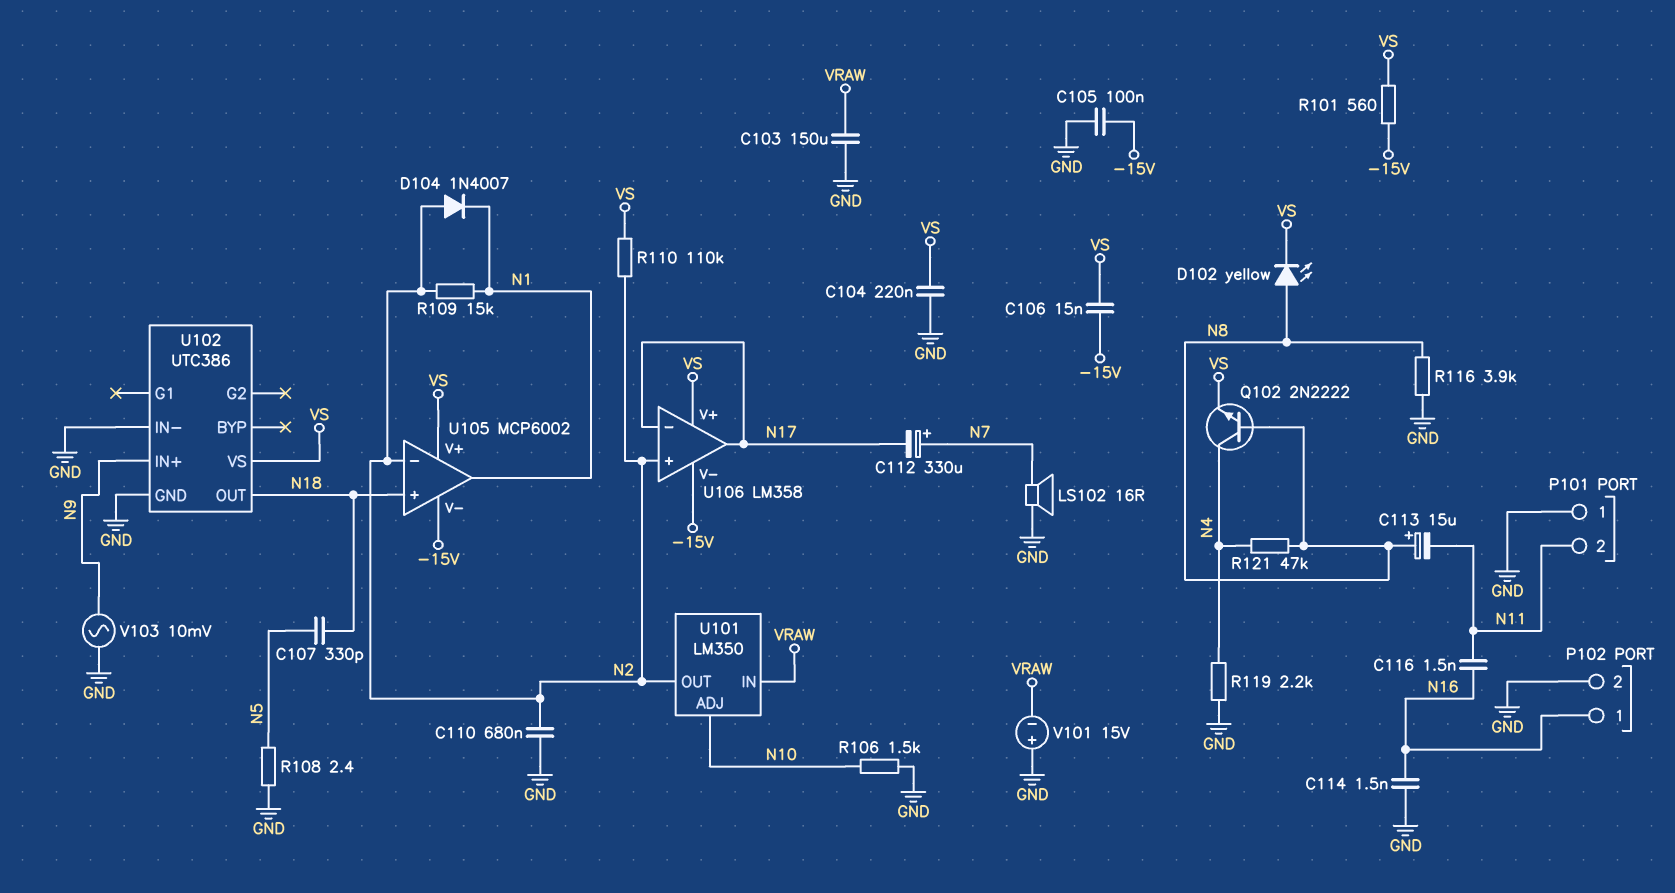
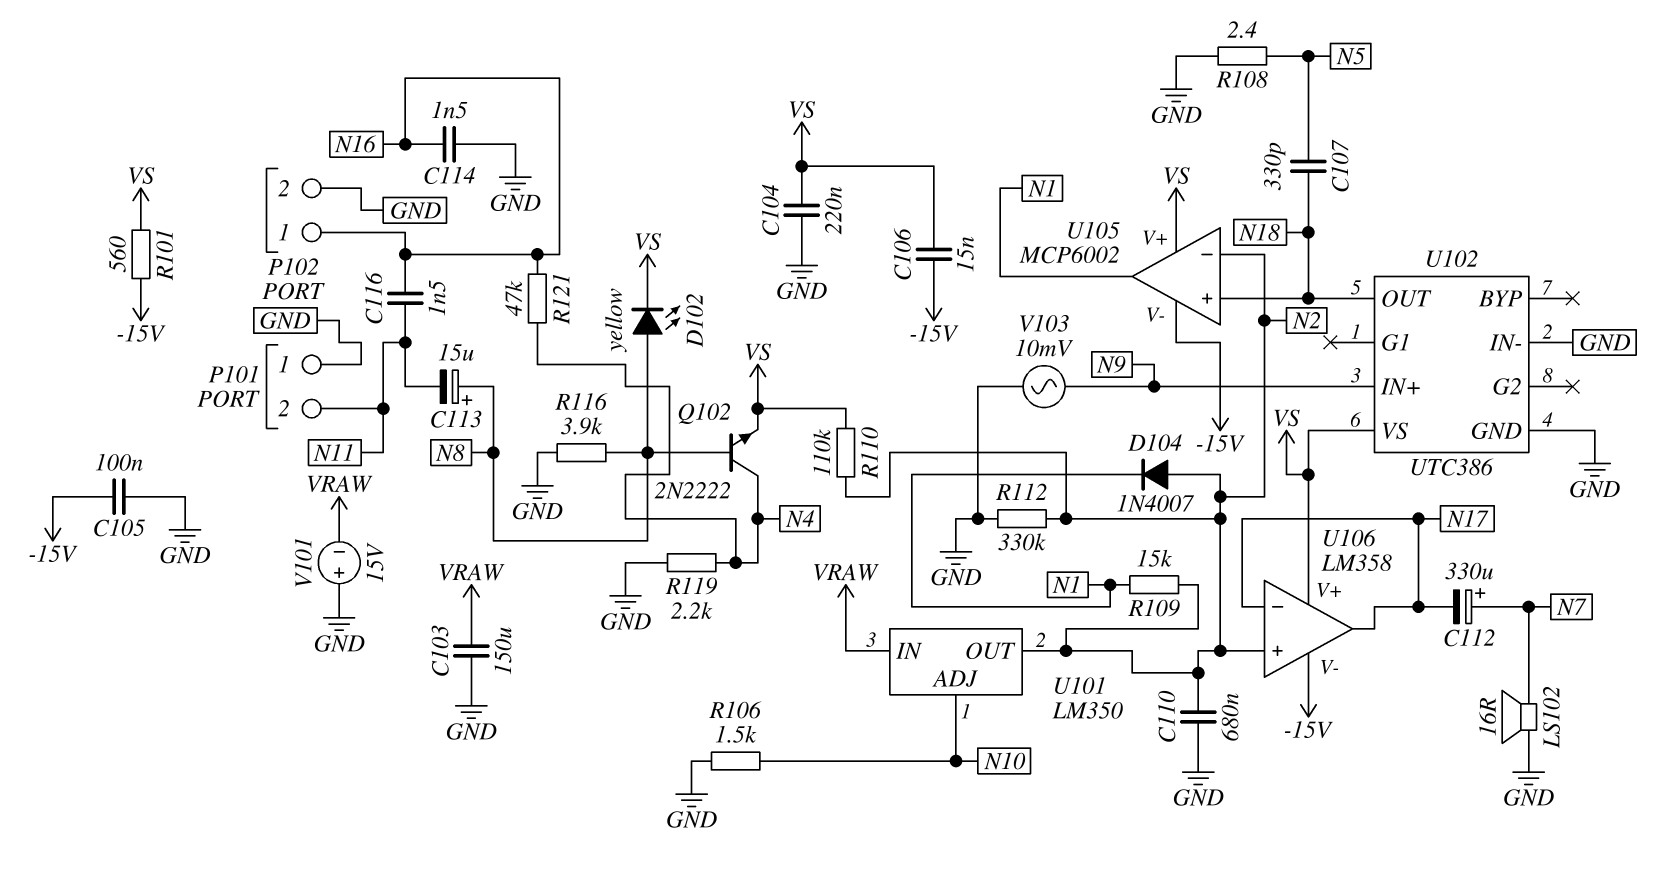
R112: none -> 330k (GND, N2)
R121: 47k (N4, N8) -> 47k (N4, N16)

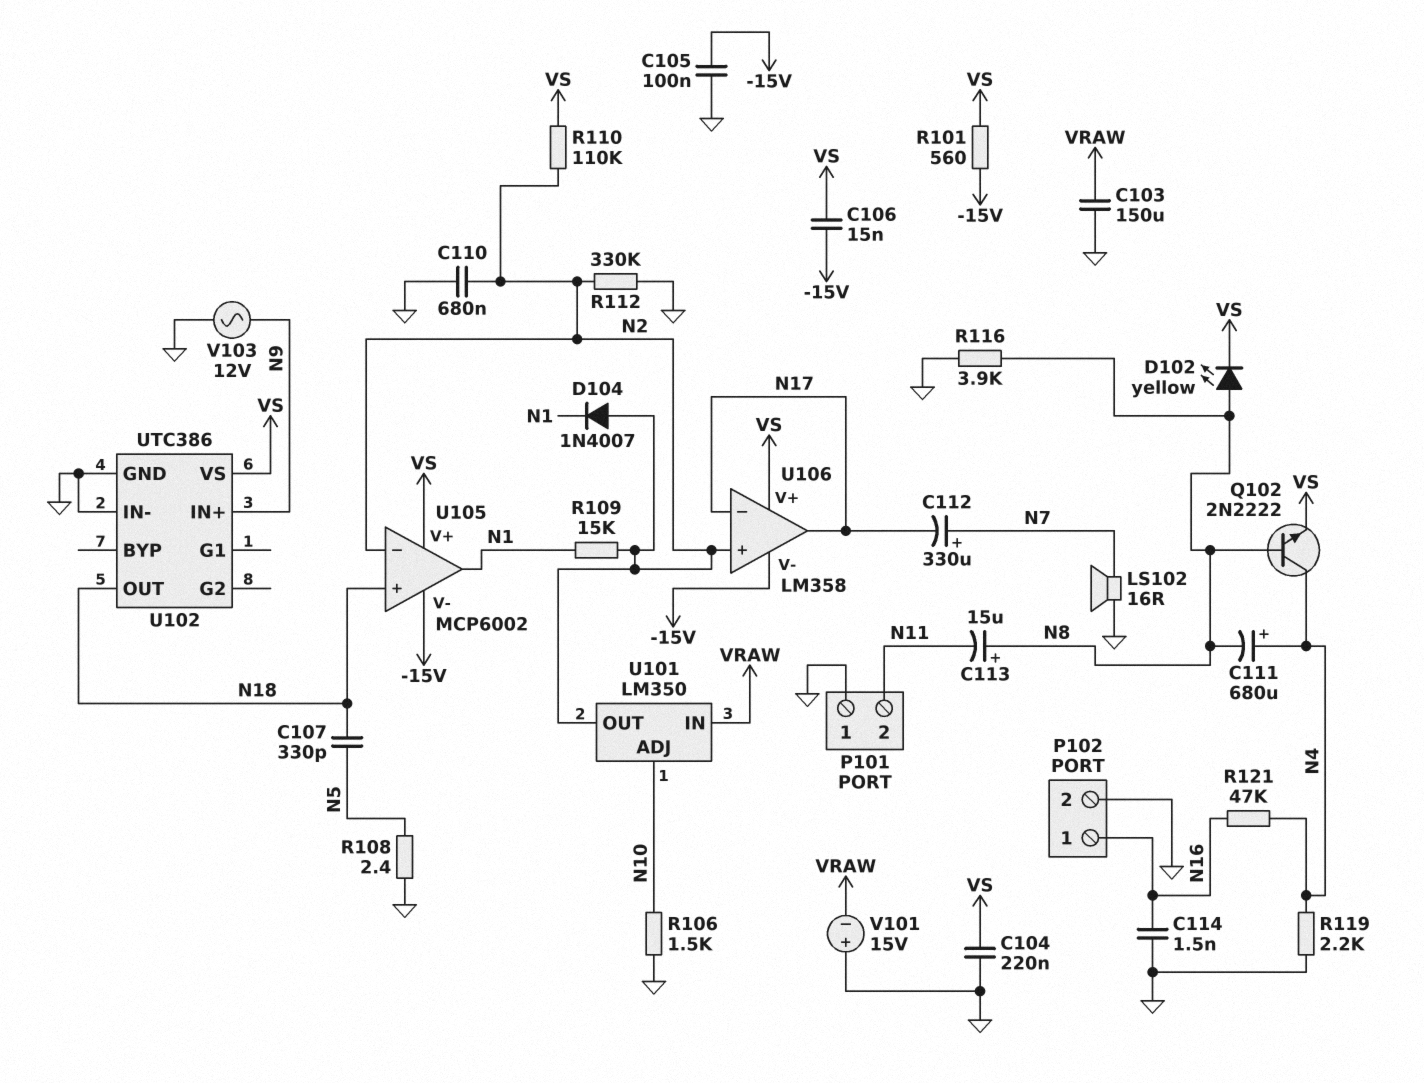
C111: none -> 680uF (plus N4, minus N8)
C116: 1.5nF (N11, N16) -> none
V103: AC 10mV (GND, N9) -> AC 12V (GND, N9)

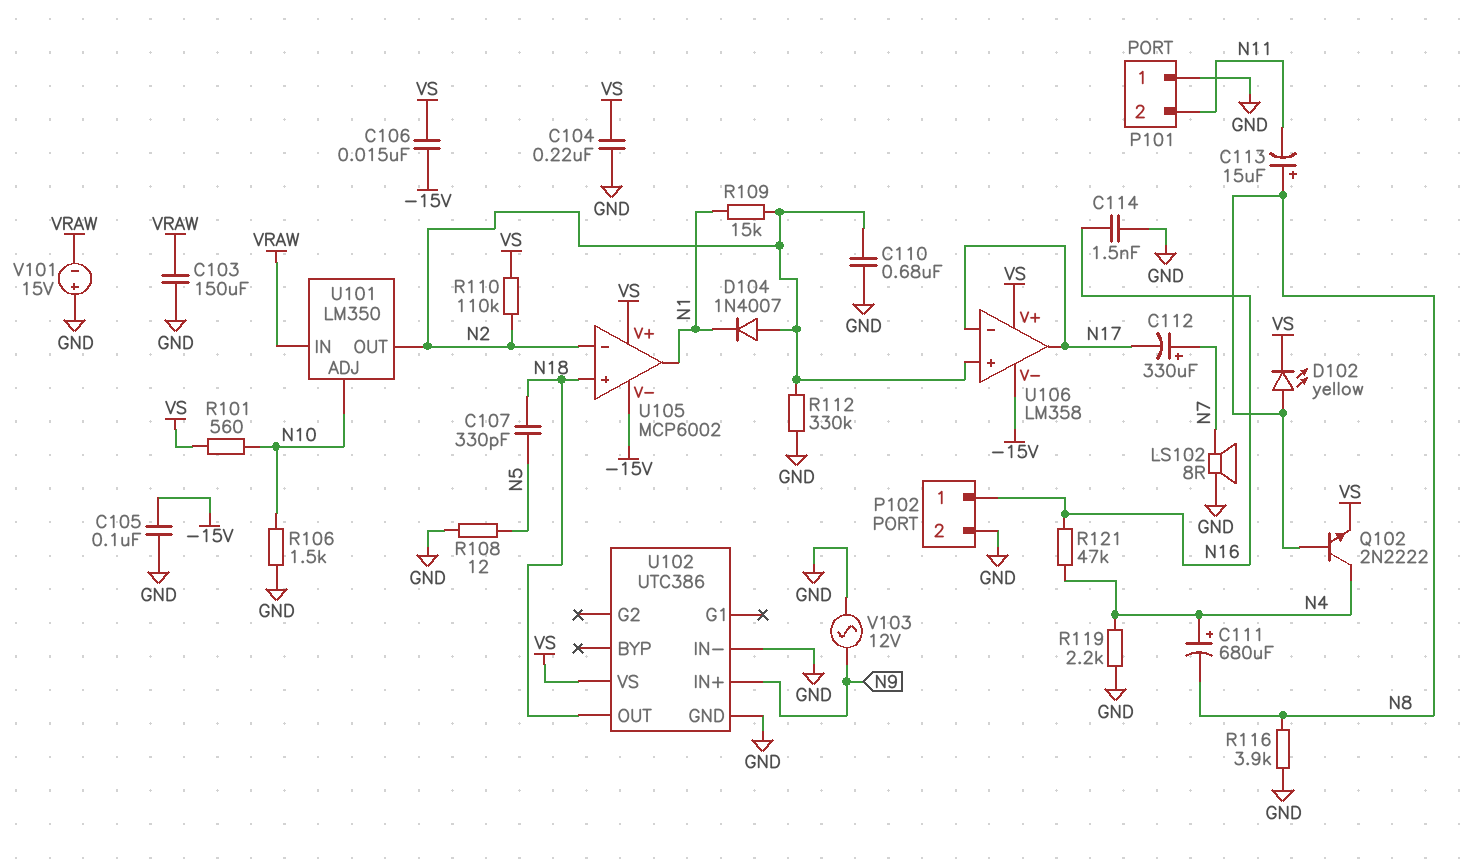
LS102: speaker 16R (GND, N7) -> speaker 8R (GND, N7)
R101: 560 (-15V, VS) -> 560 (N10, VS)
R108: 2.4 (GND, N5) -> 12 (GND, N5)

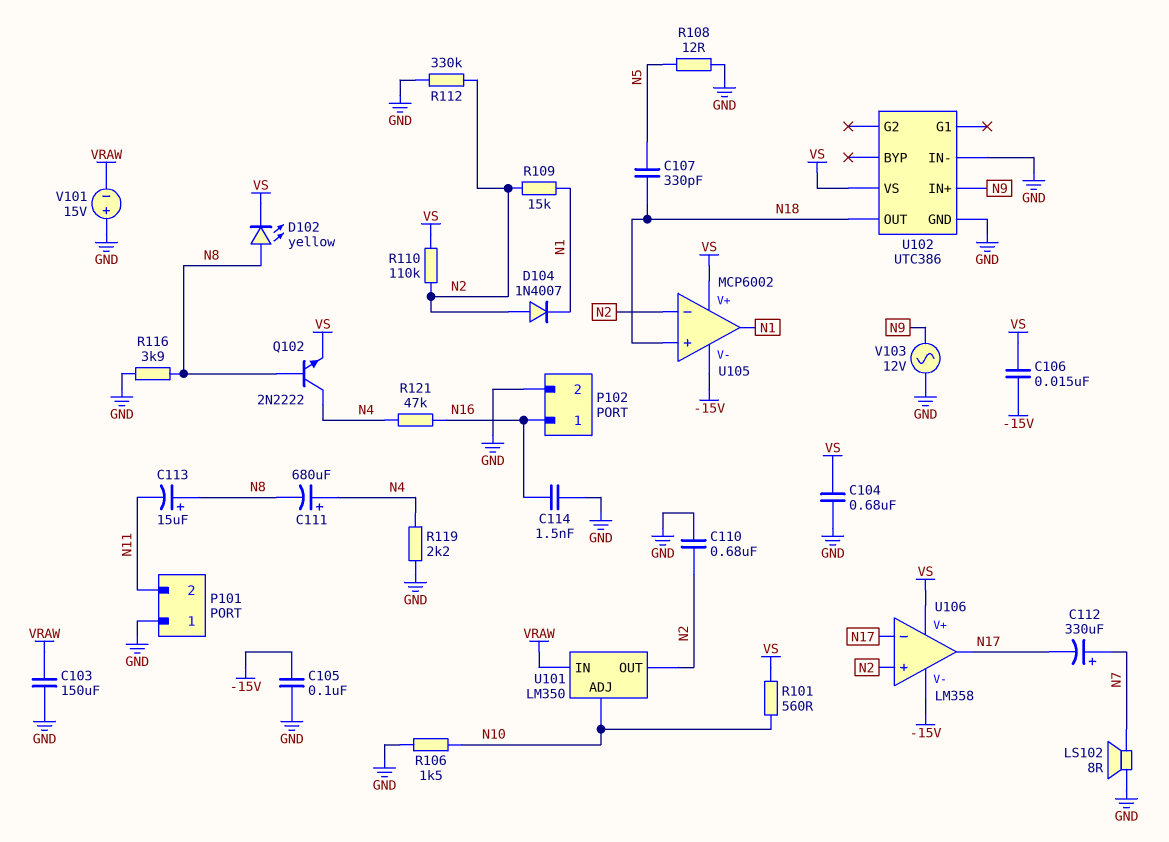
C104: 220nF (GND, VS) -> 680nF (GND, VS)

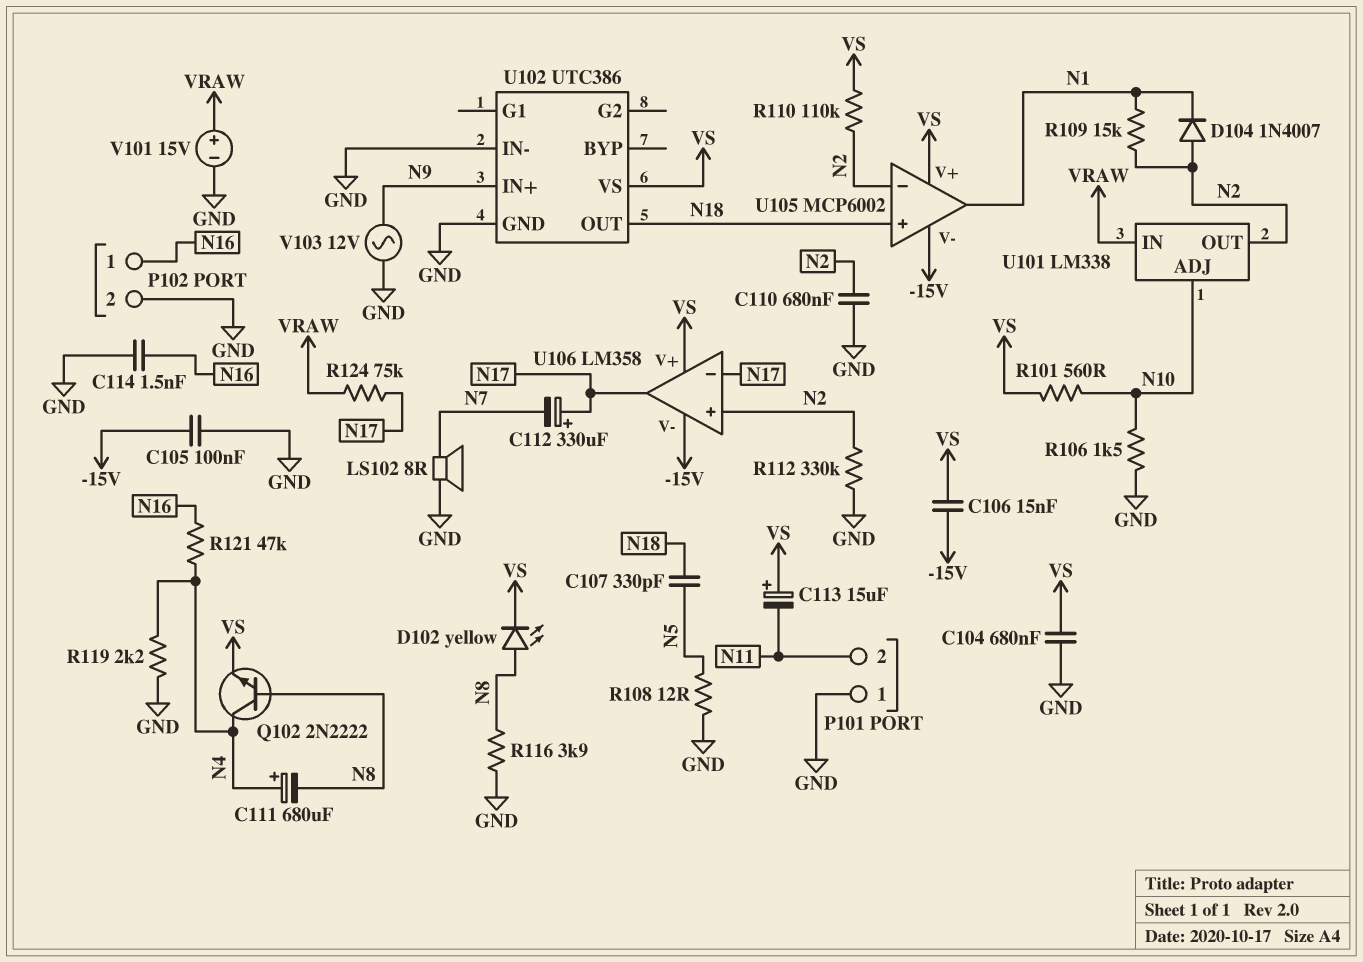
C103: 150uF (GND, VRAW) -> none
C112: 330uF (plus N7, minus N17) -> 330uF (plus N17, minus N7)
C113: 15uF (plus N8, minus N11) -> 15uF (plus VS, minus N11)
R124: none -> 75k (N17, VRAW)
U101: LM350 -> LM338
V101: 15V (plus GND, minus VRAW) -> 15V (plus VRAW, minus GND)

